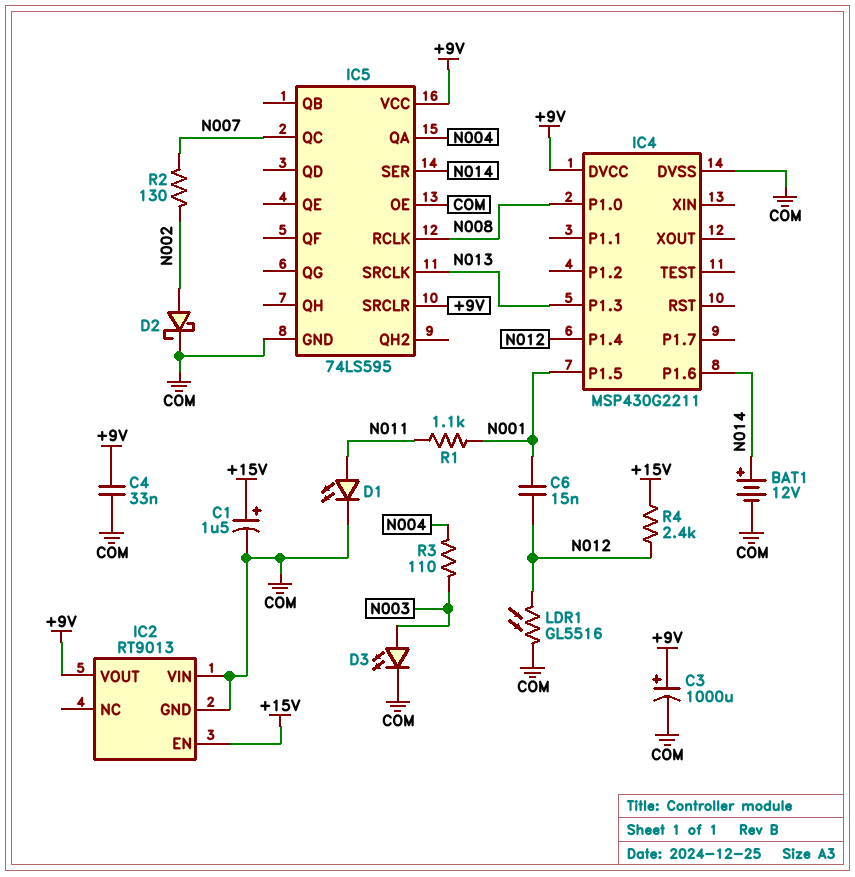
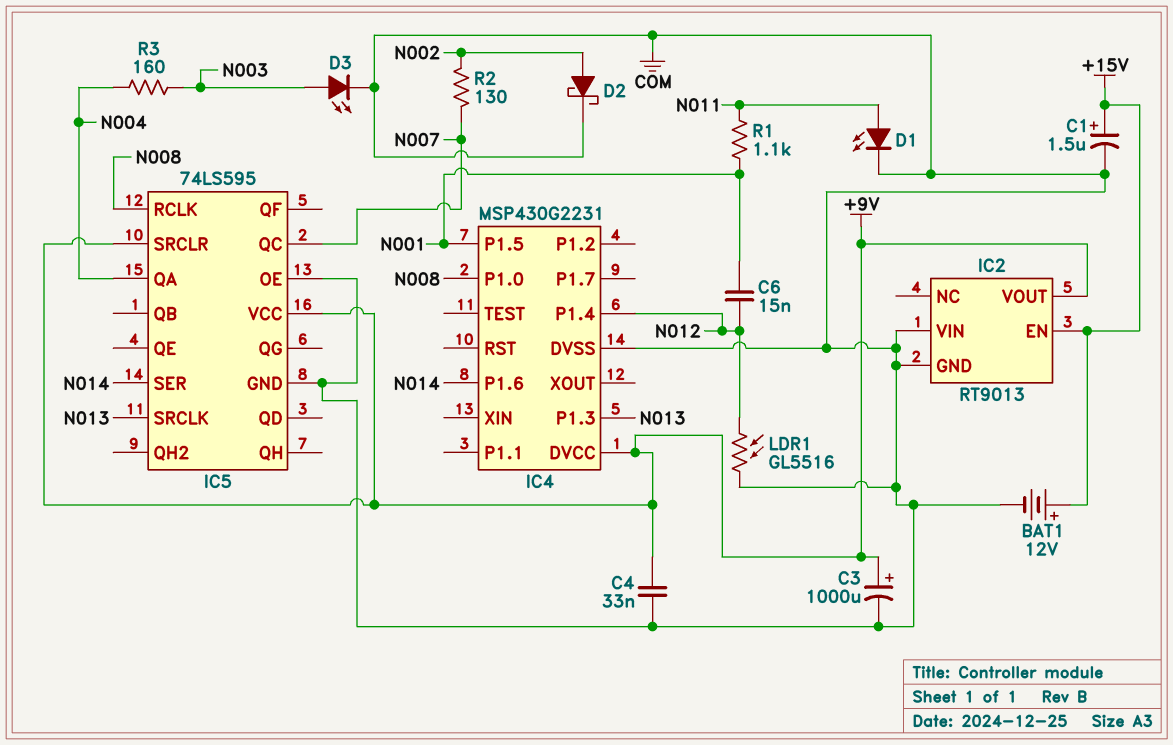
BAT1: 12V (plus N014, minus COM) -> 12V (plus +15V, minus COM)
IC4: MSP430G2211 -> MSP430G2231
R3: 110 (N003, N004) -> 160 (N003, N004)
R4: 2.4k (+15V, N012) -> none

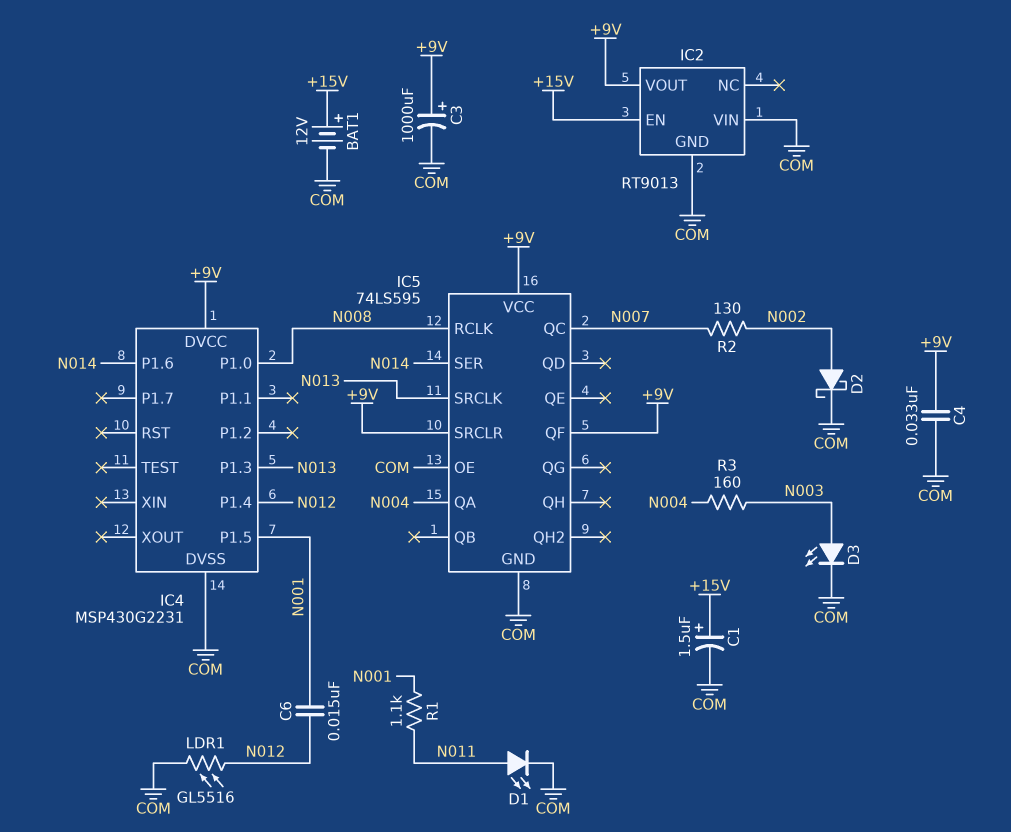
IC5 pin QF: none -> +9V

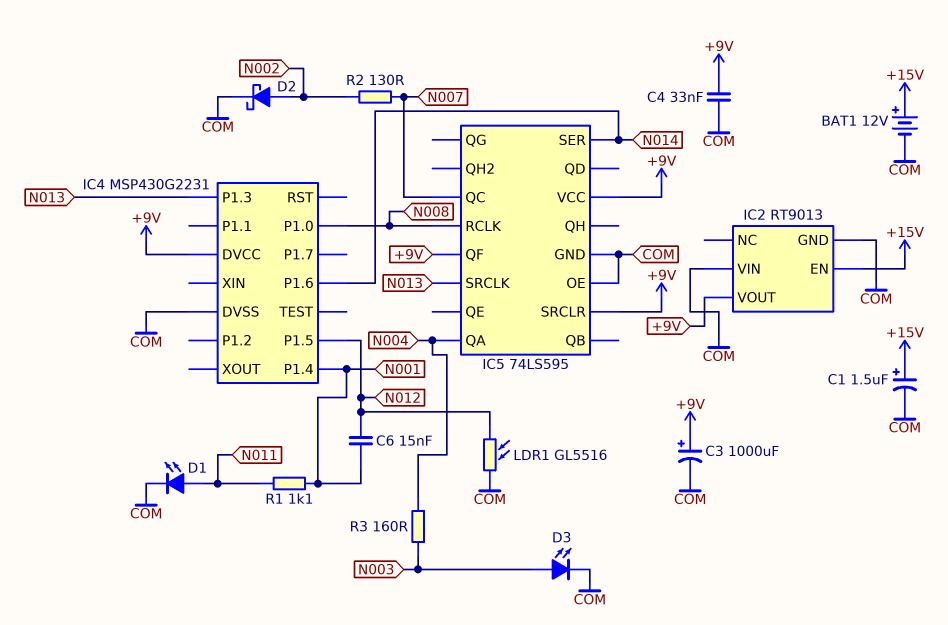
IC4 pin P1.4: N012 -> N001
IC4 pin P1.5: N001 -> N012

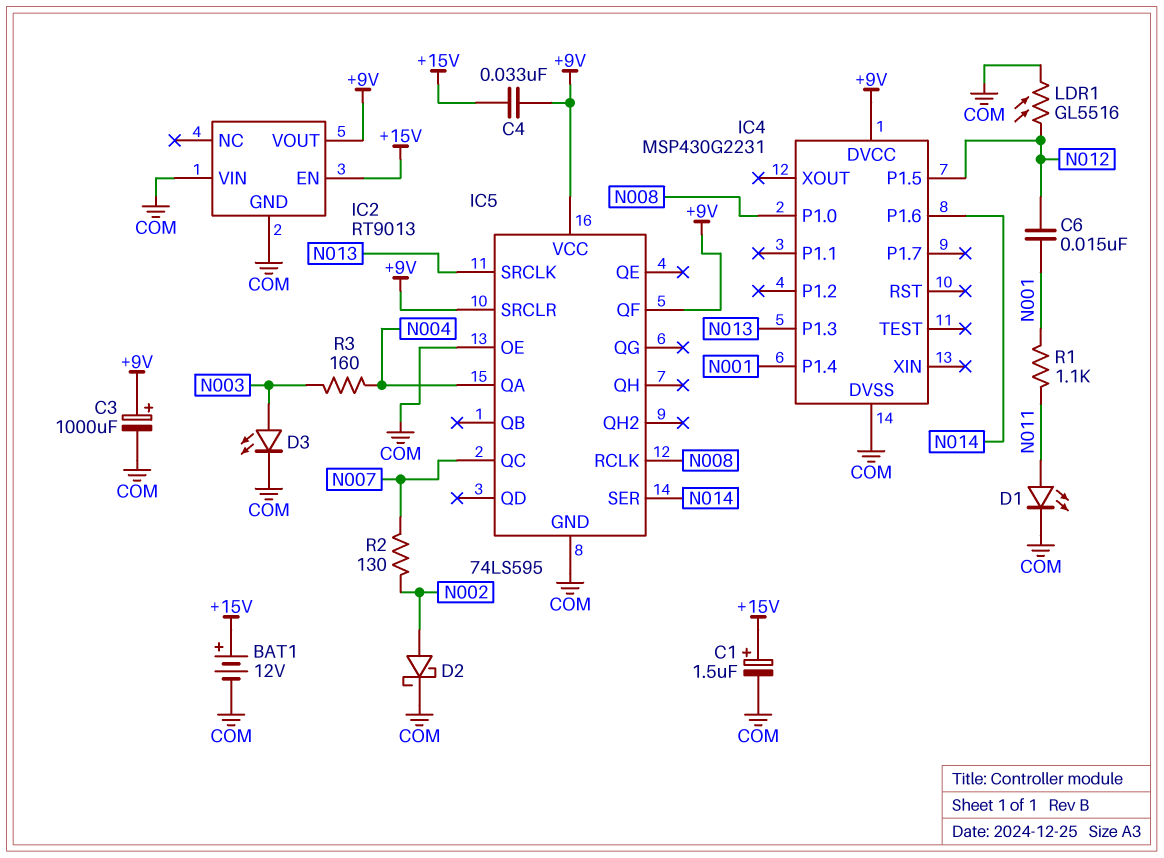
C4: 33nF (+9V, COM) -> 33nF (+9V, +15V)

